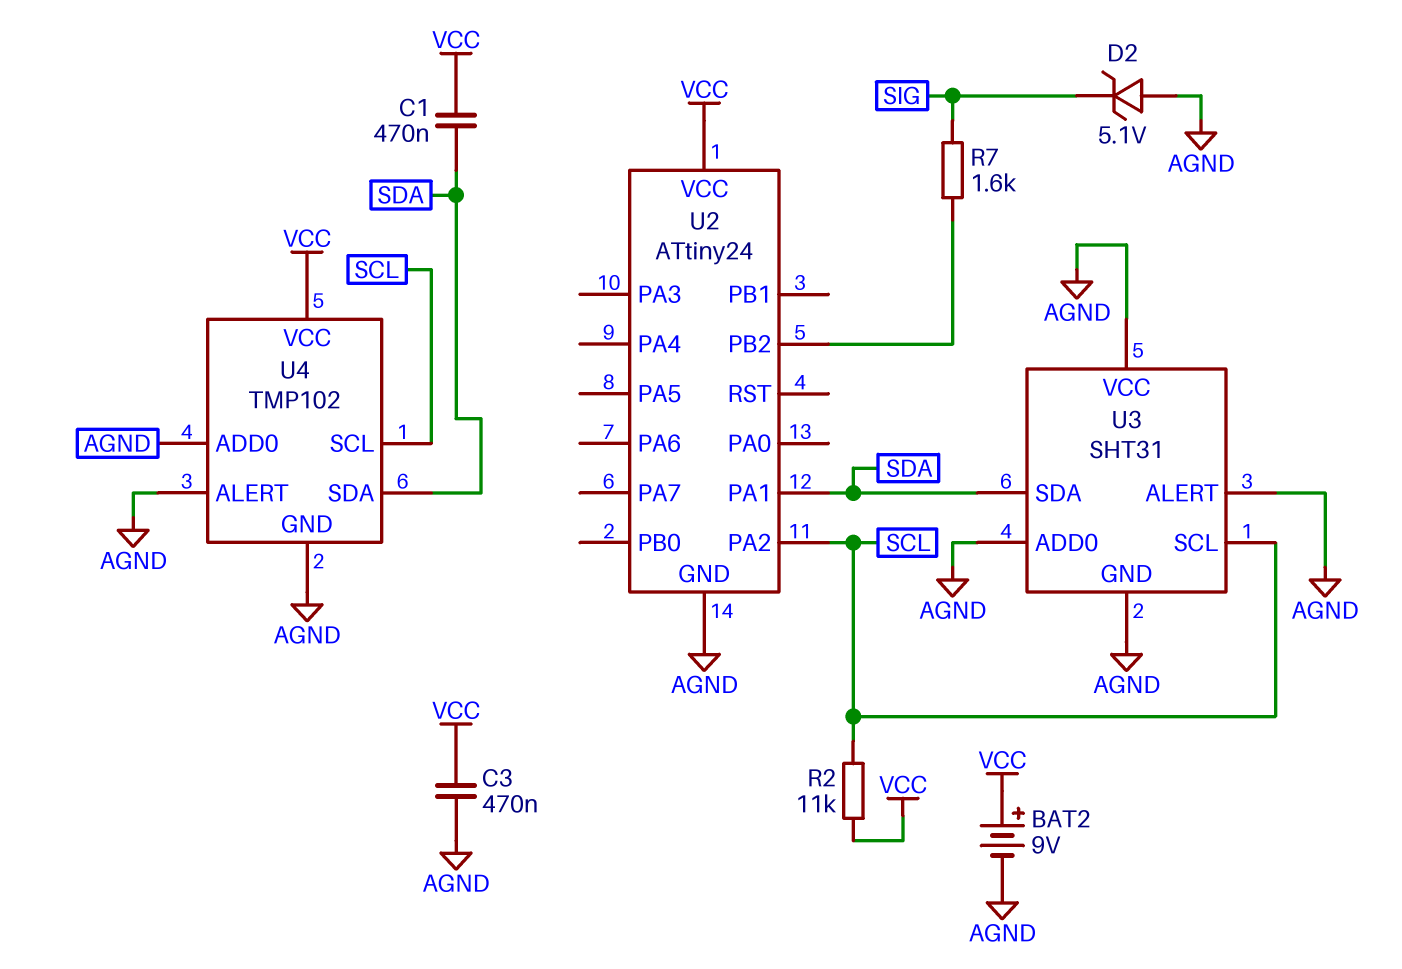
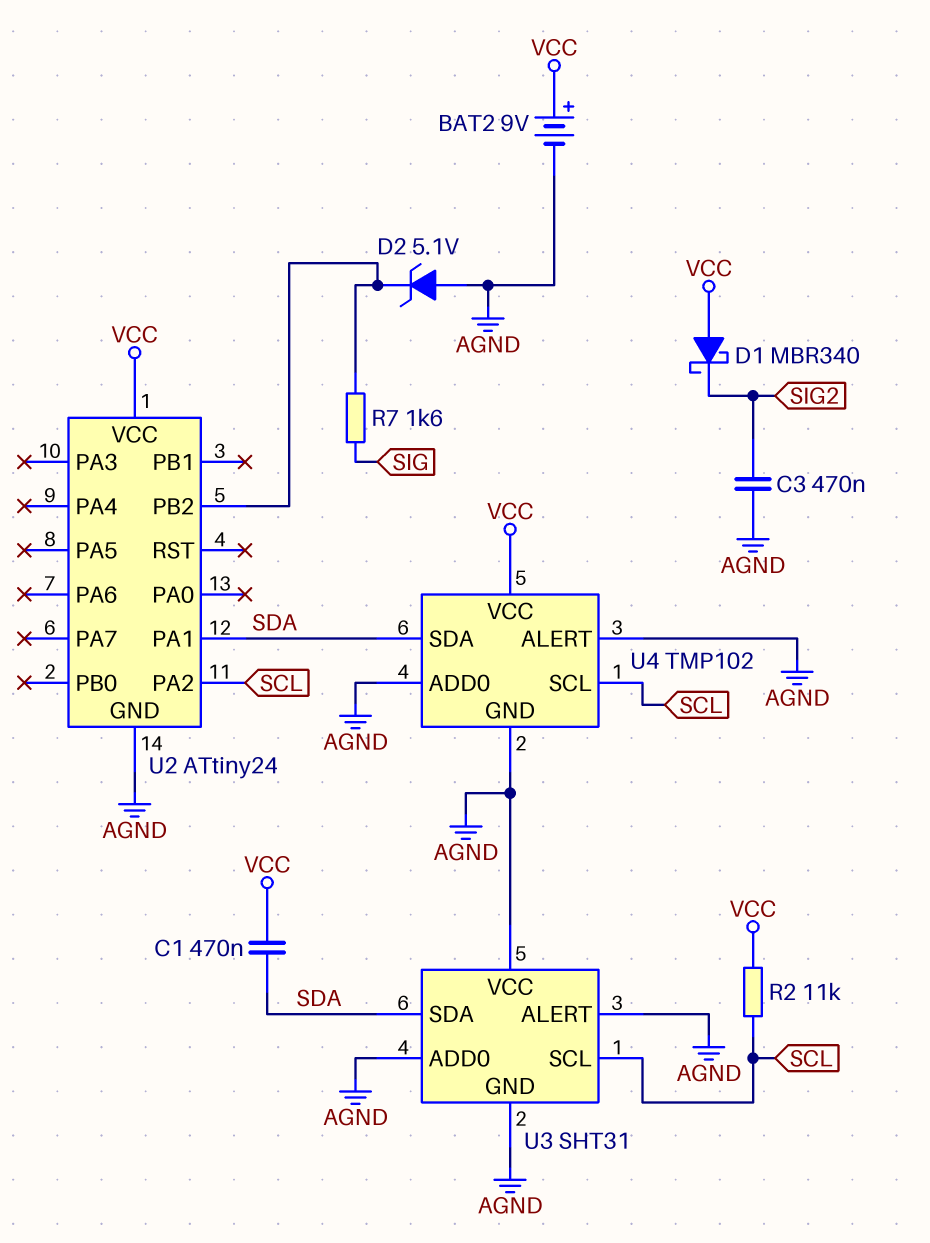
C3: 470nF (AGND, VCC) -> 470nF (AGND, SIG2)
D1: none -> schottky MBR340 (A VCC, K SIG2)
D2: zener 5.1V (A AGND, K SIG) -> zener 5.1V (A AGND, K U2/PB2)

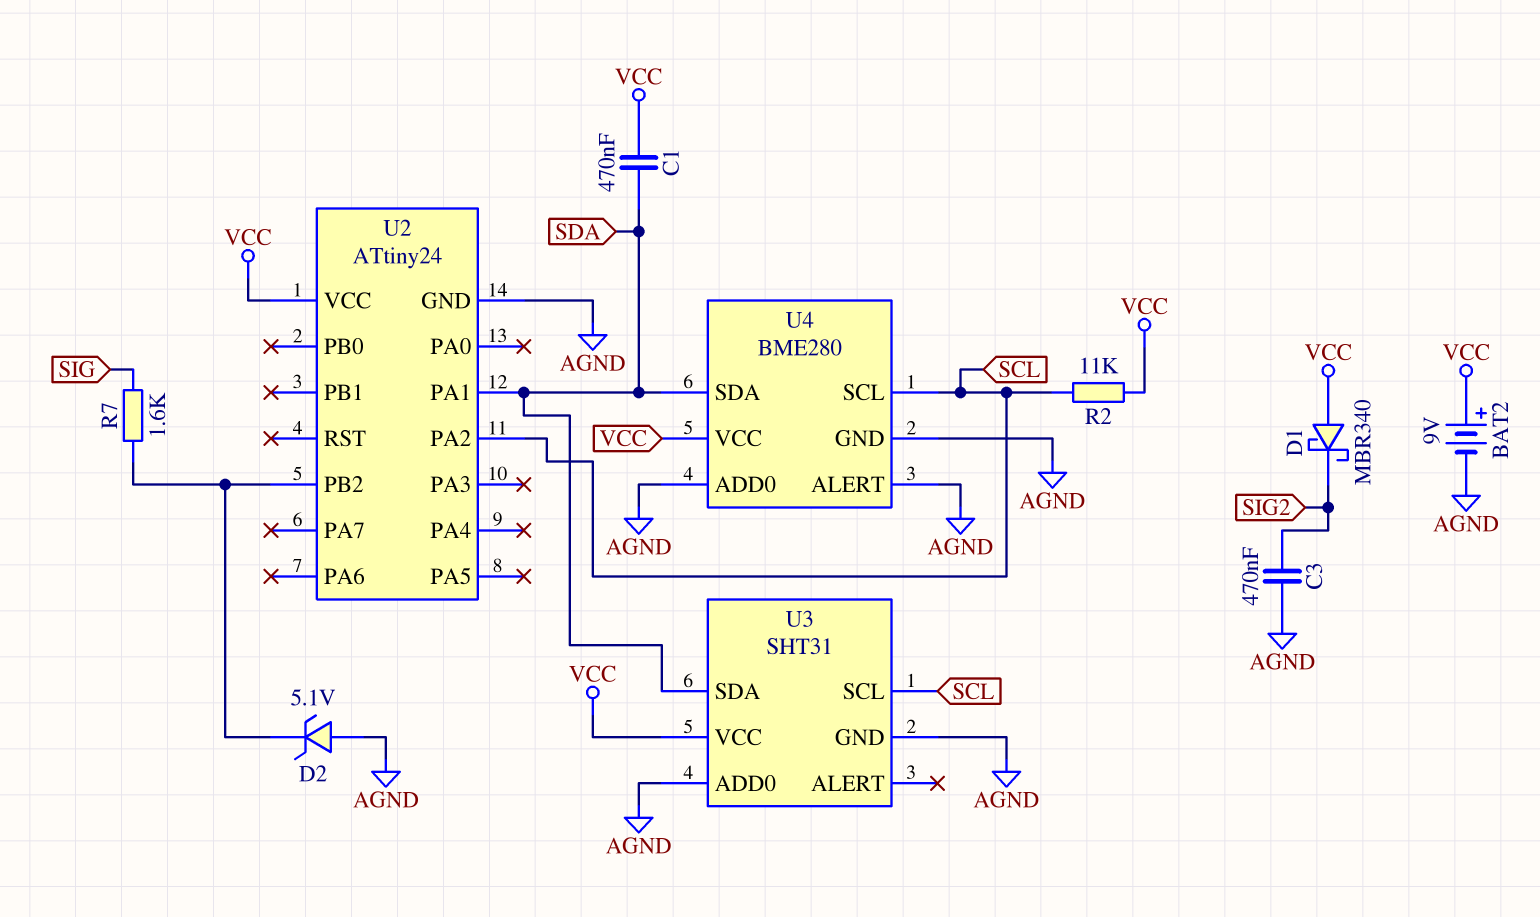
U3 pin ALERT: AGND -> none
U3 pin VCC: AGND -> VCC
U4: TMP102 -> BME280

